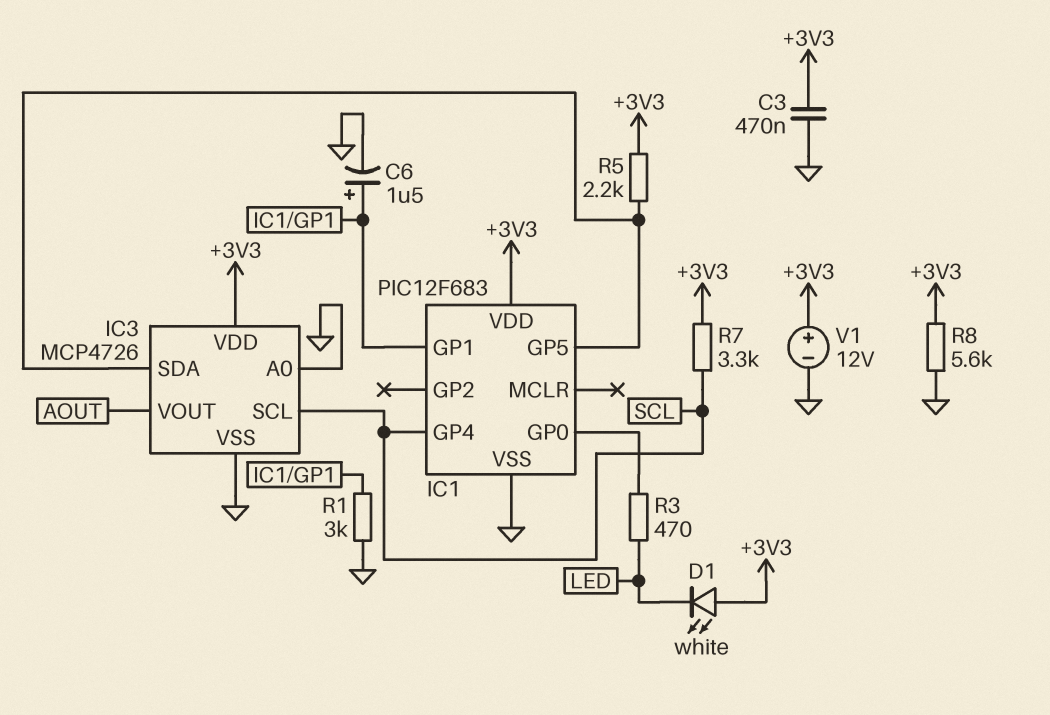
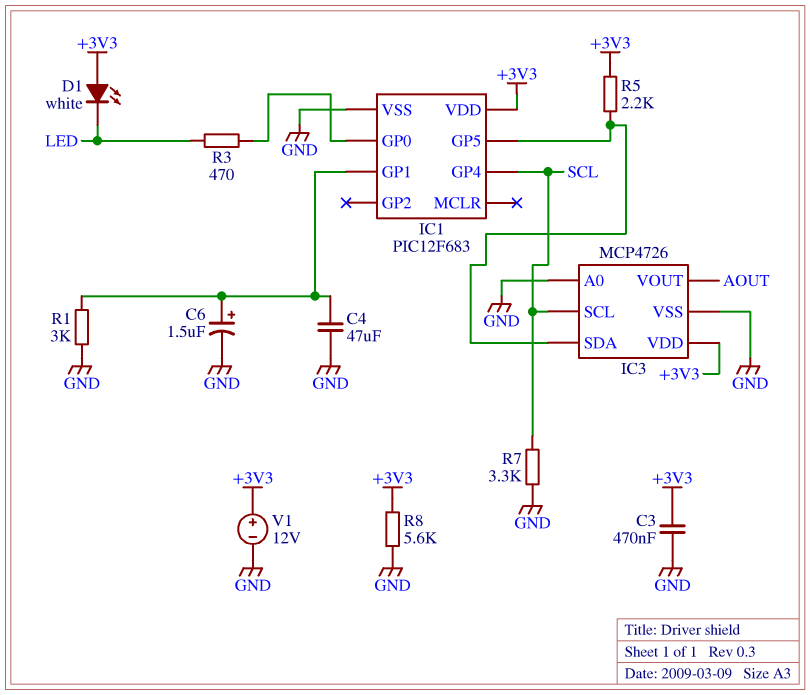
C4: none -> 47uF (GND, IC1/GP1)
R7: 3.3k (+3V3, SCL) -> 3.3k (GND, SCL)

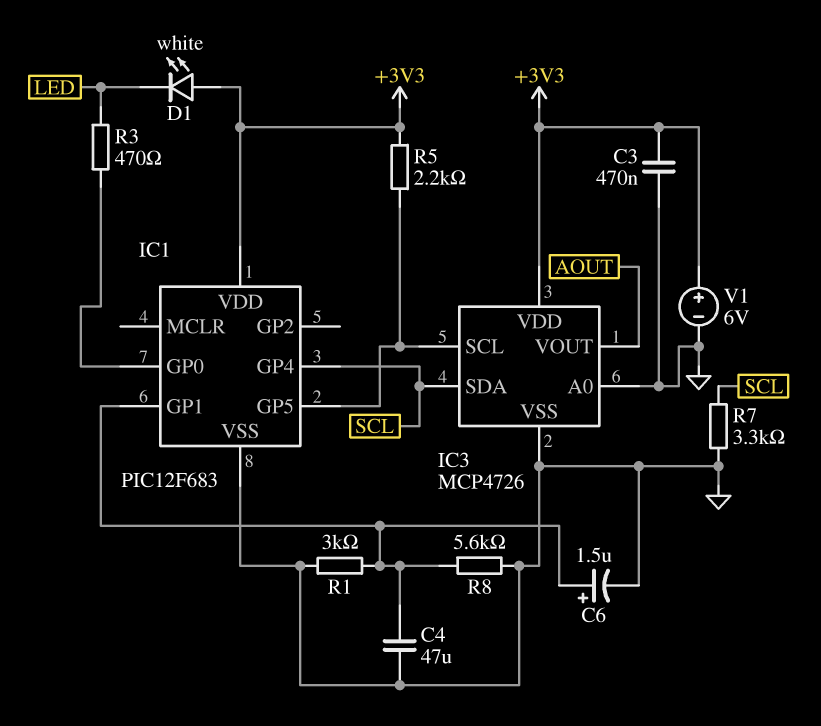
IC3 pin SCL: SCL -> IC1/GP5
IC3 pin SDA: IC1/GP5 -> SCL
R8: 5.6k (+3V3, GND) -> 5.6k (GND, IC1/GP1)
V1: 12V (plus +3V3, minus GND) -> 6V (plus +3V3, minus GND)

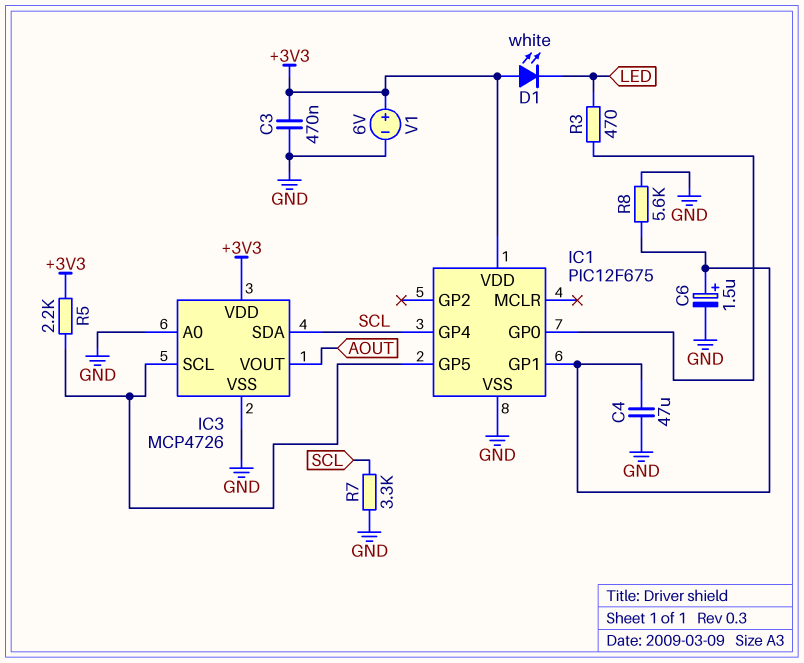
IC1: PIC12F683 -> PIC12F675
R1: 3k (GND, IC1/GP1) -> none

